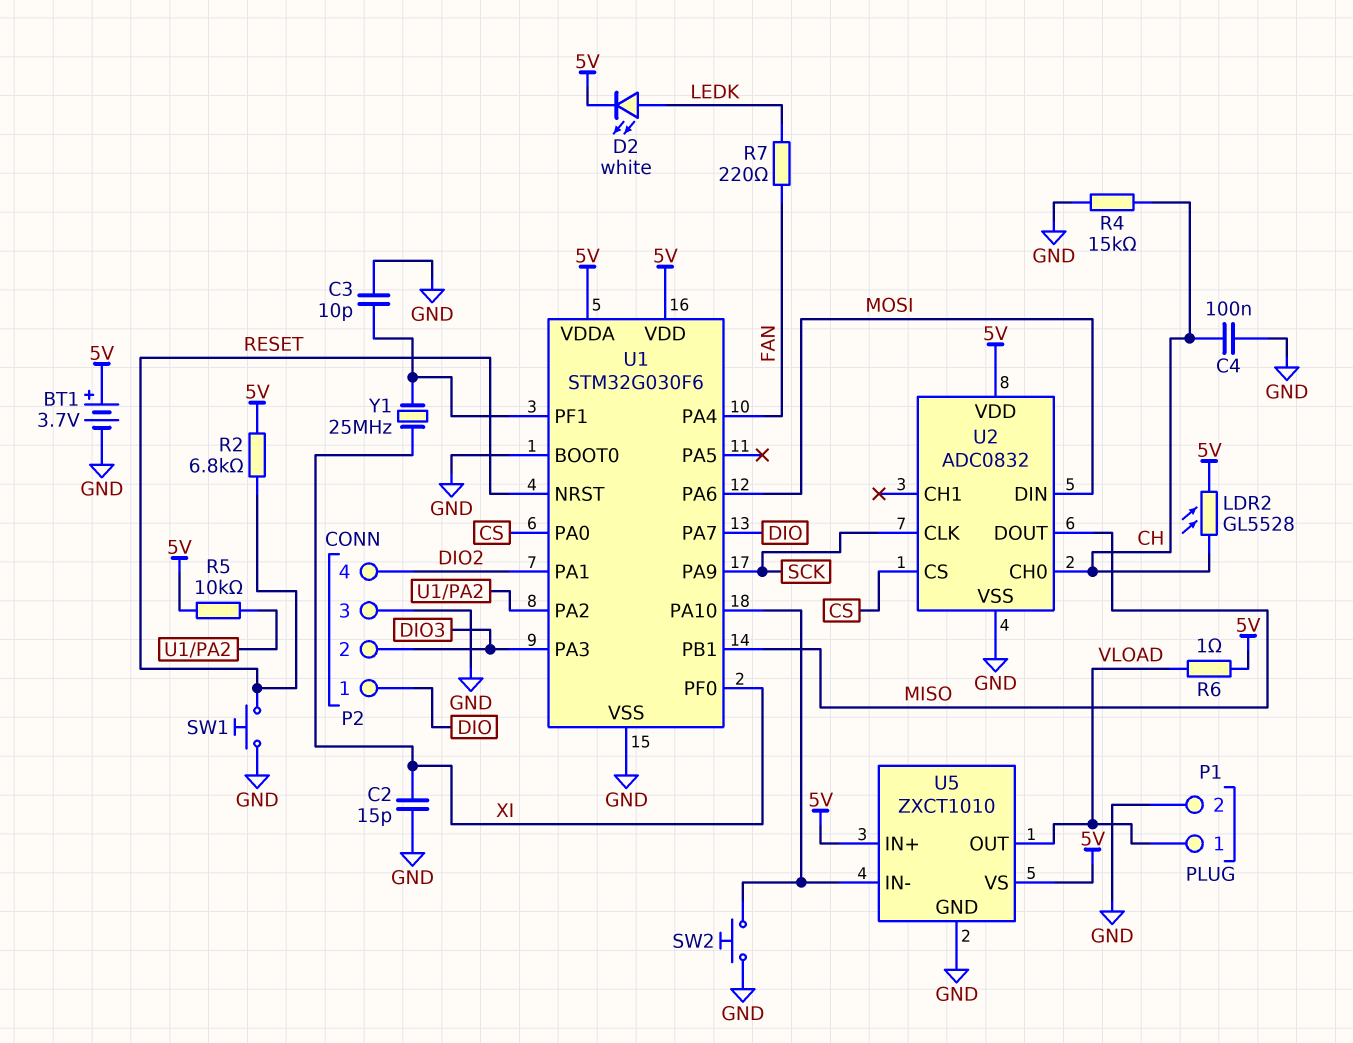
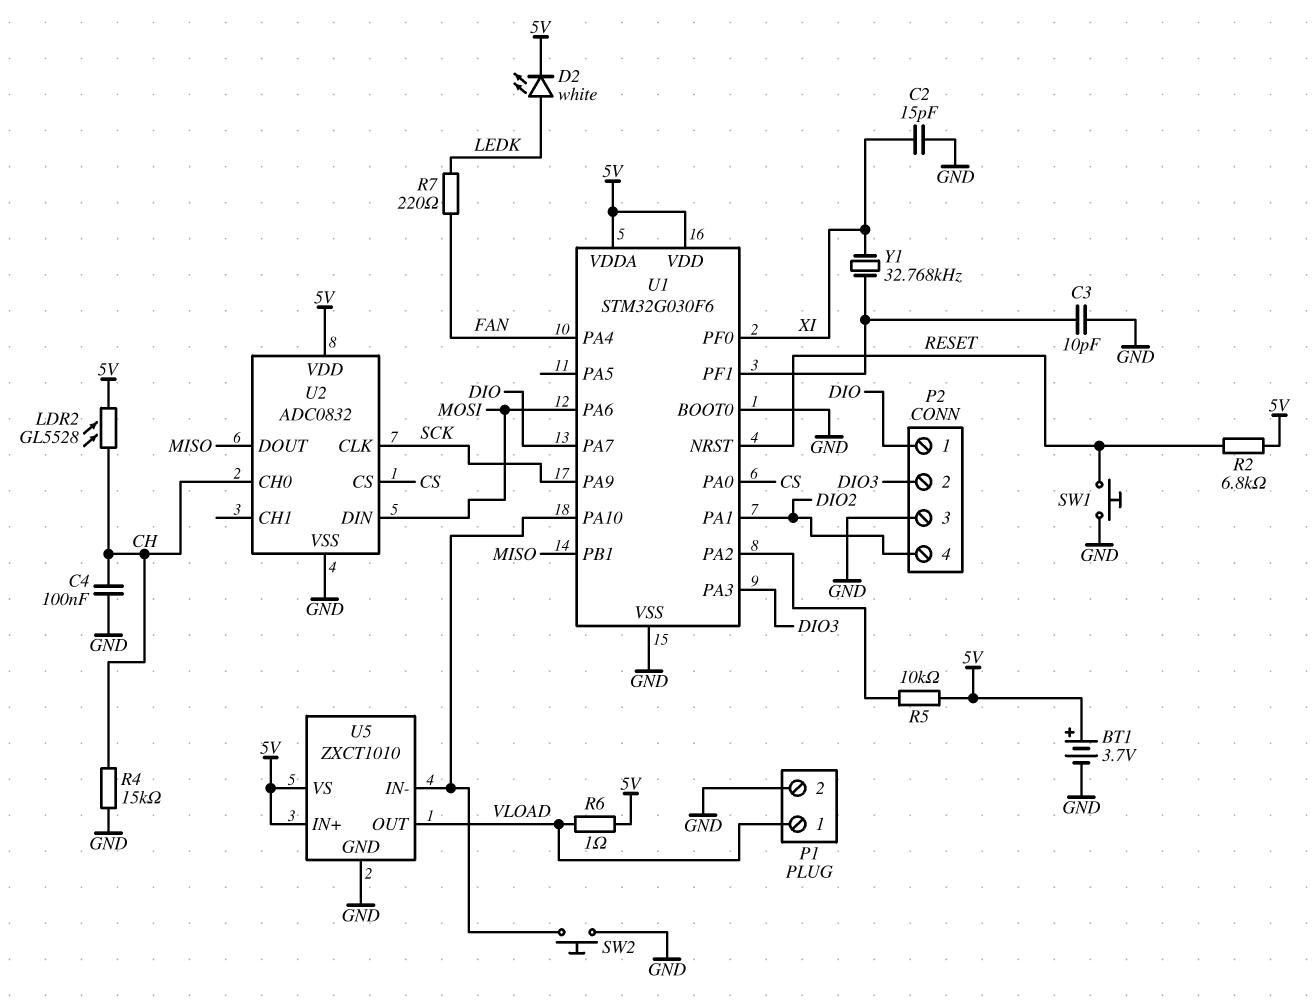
Y1: 25MHz (U1/PF1, XI) -> 32.768kHz (U1/PF1, XI)

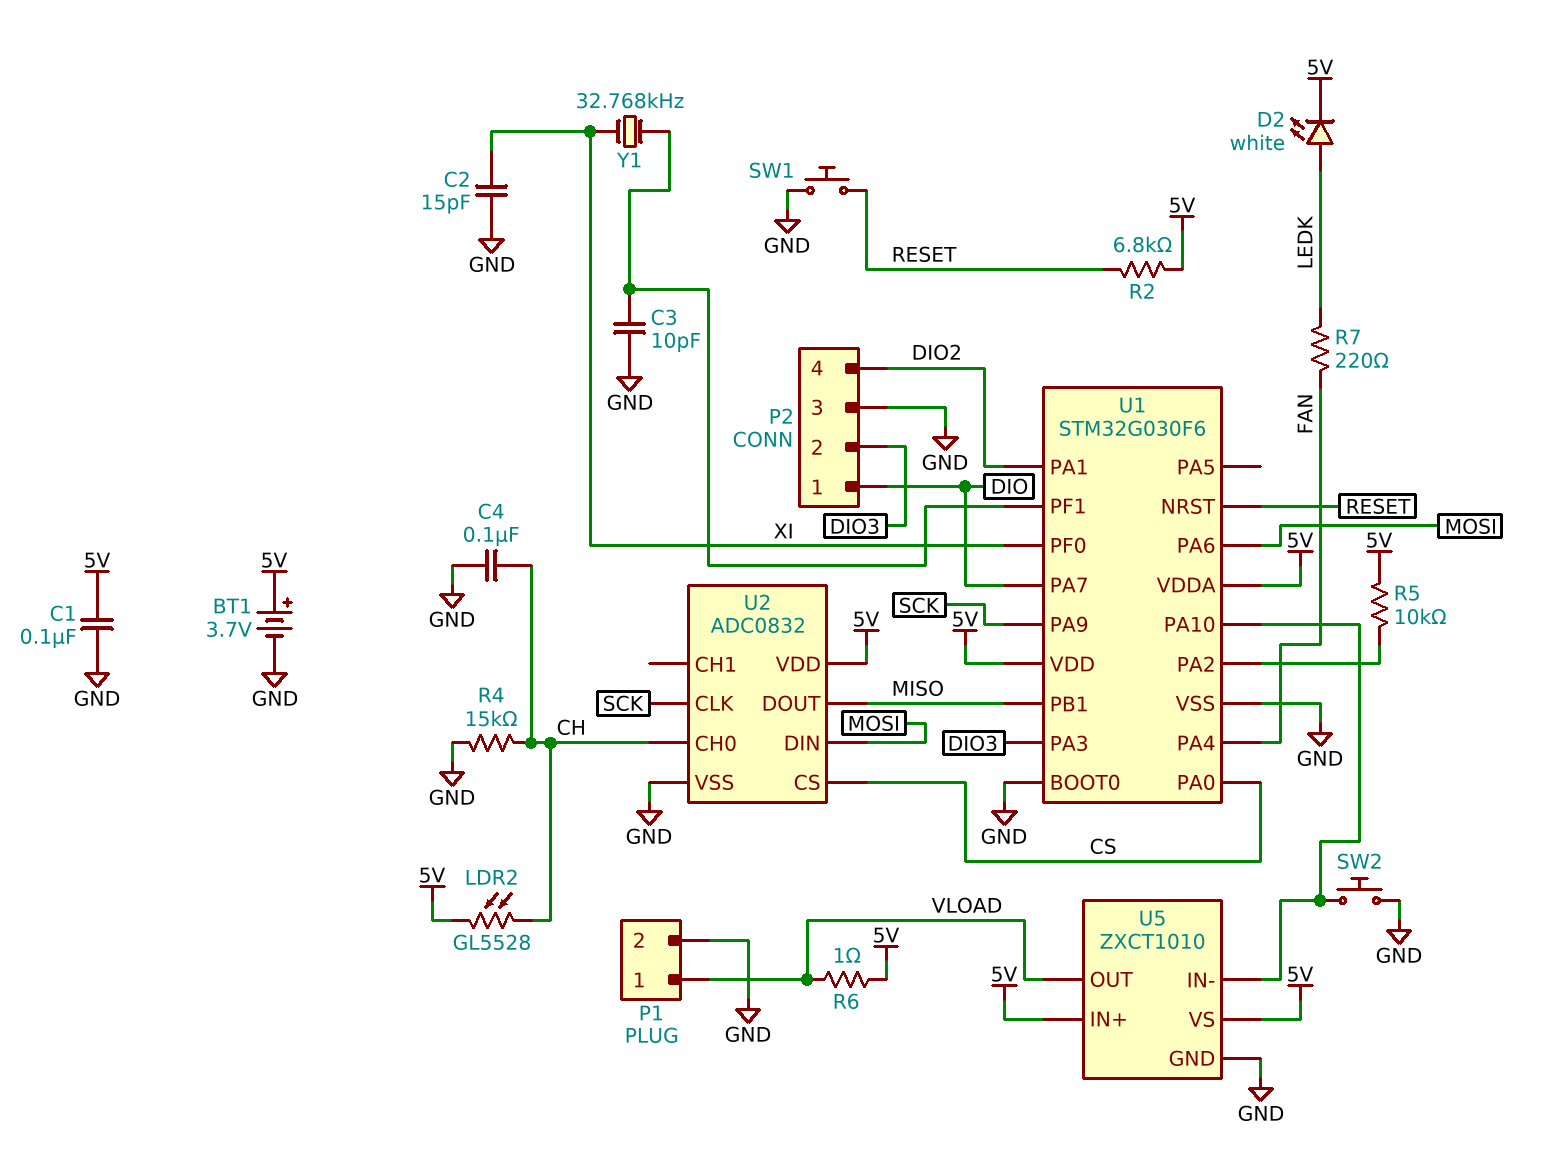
C1: none -> 100nF (5V, GND)

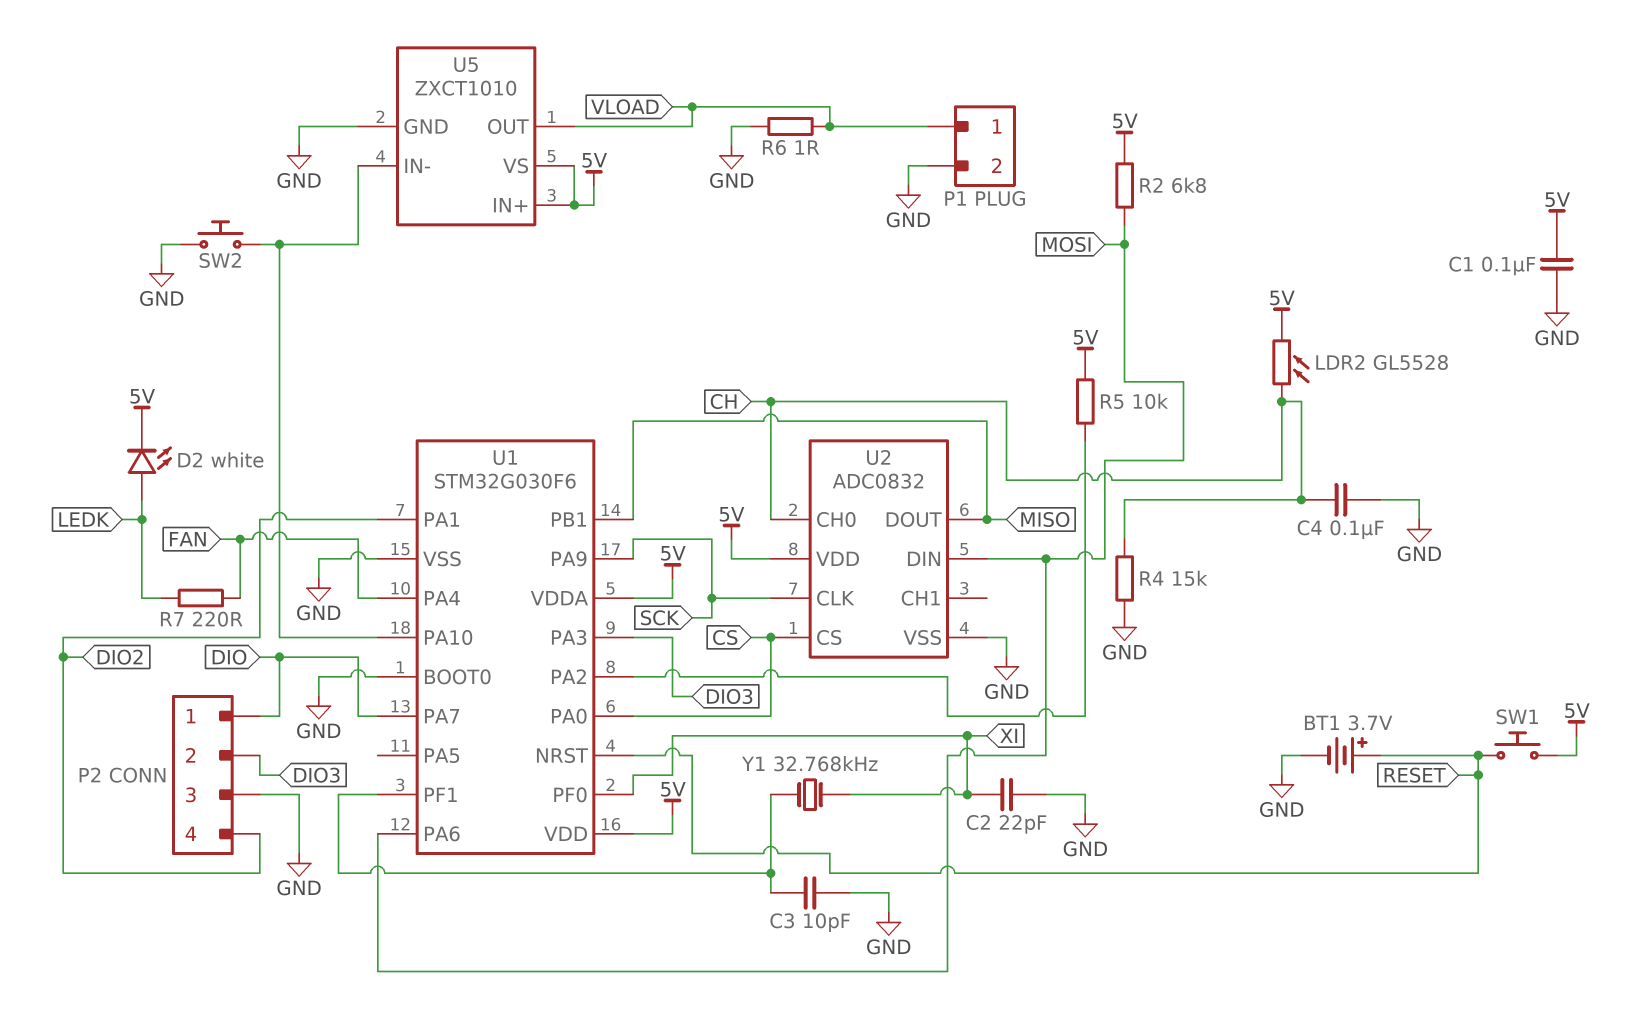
BT1: 3.7V (plus 5V, minus GND) -> 3.7V (plus RESET, minus GND)
C2: 15pF (GND, XI) -> 22pF (GND, XI)
R2: 6.8k (5V, RESET) -> 6.8k (5V, MOSI)
R6: 1 (5V, VLOAD) -> 1 (GND, VLOAD)
SW1: button (GND, RESET) -> button (5V, RESET)

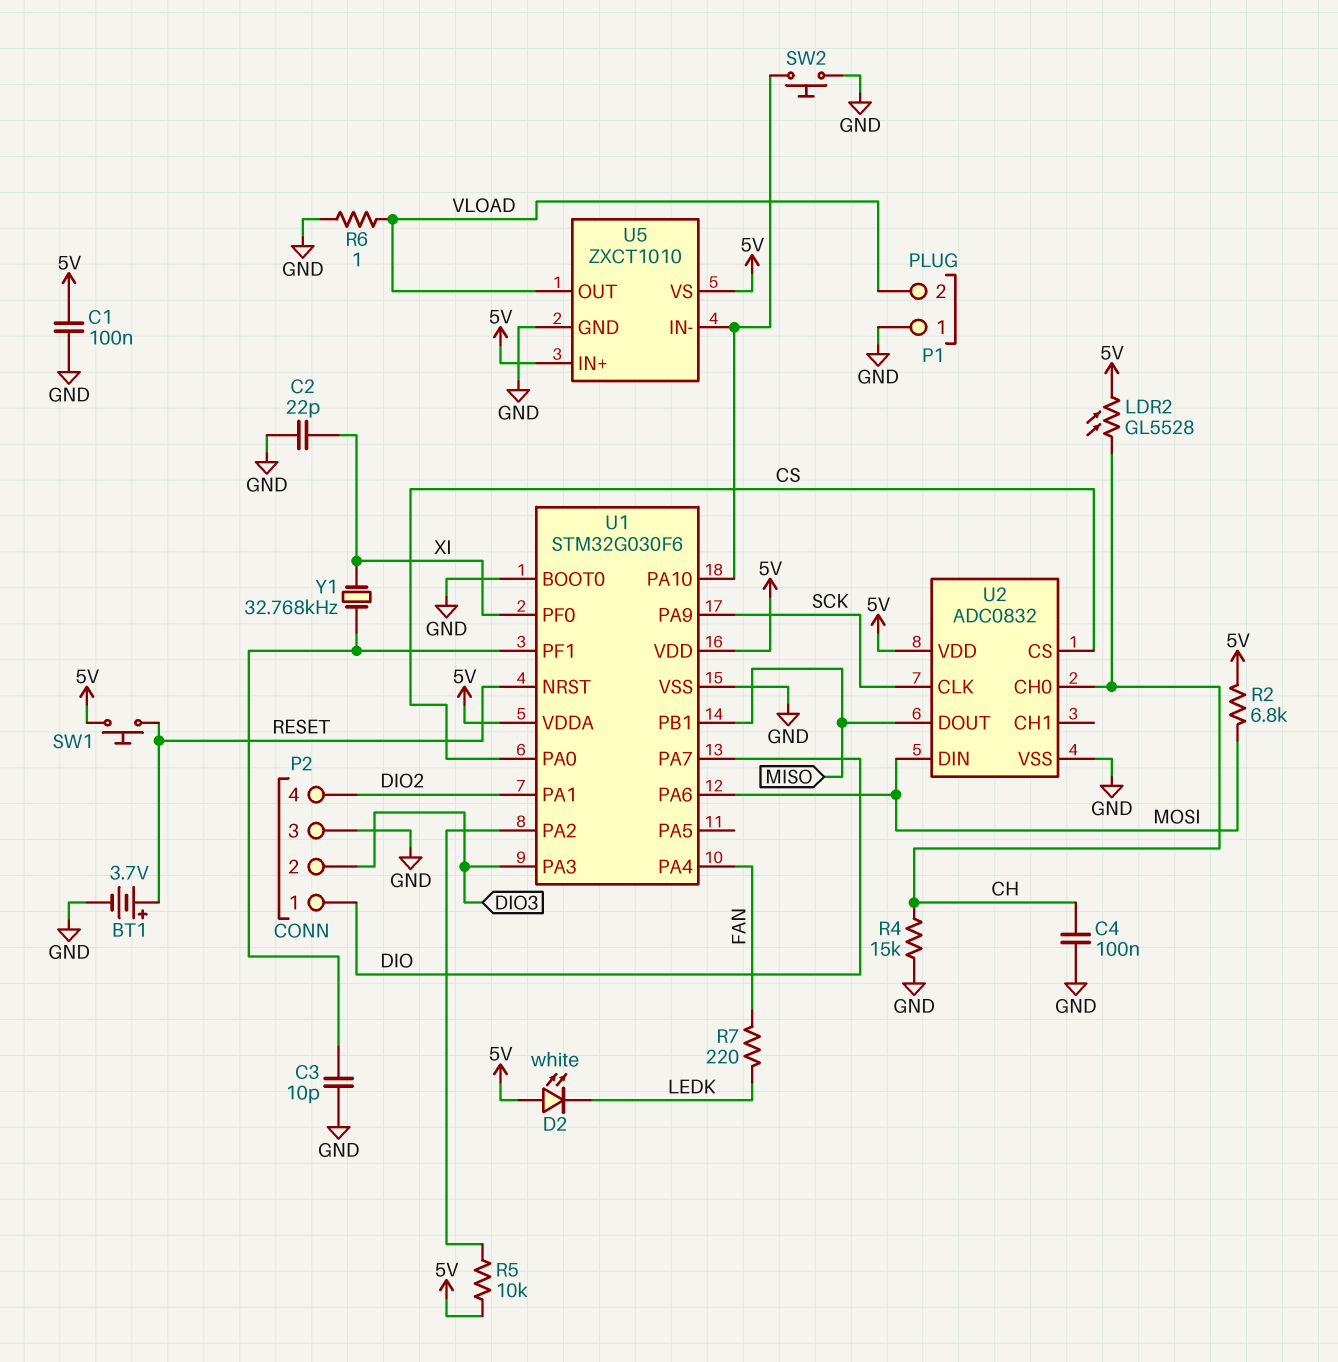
D2: LED white (A LEDK, K 5V) -> LED white (A 5V, K LEDK)
P1 pin 1: VLOAD -> GND
P1 pin 2: GND -> VLOAD

